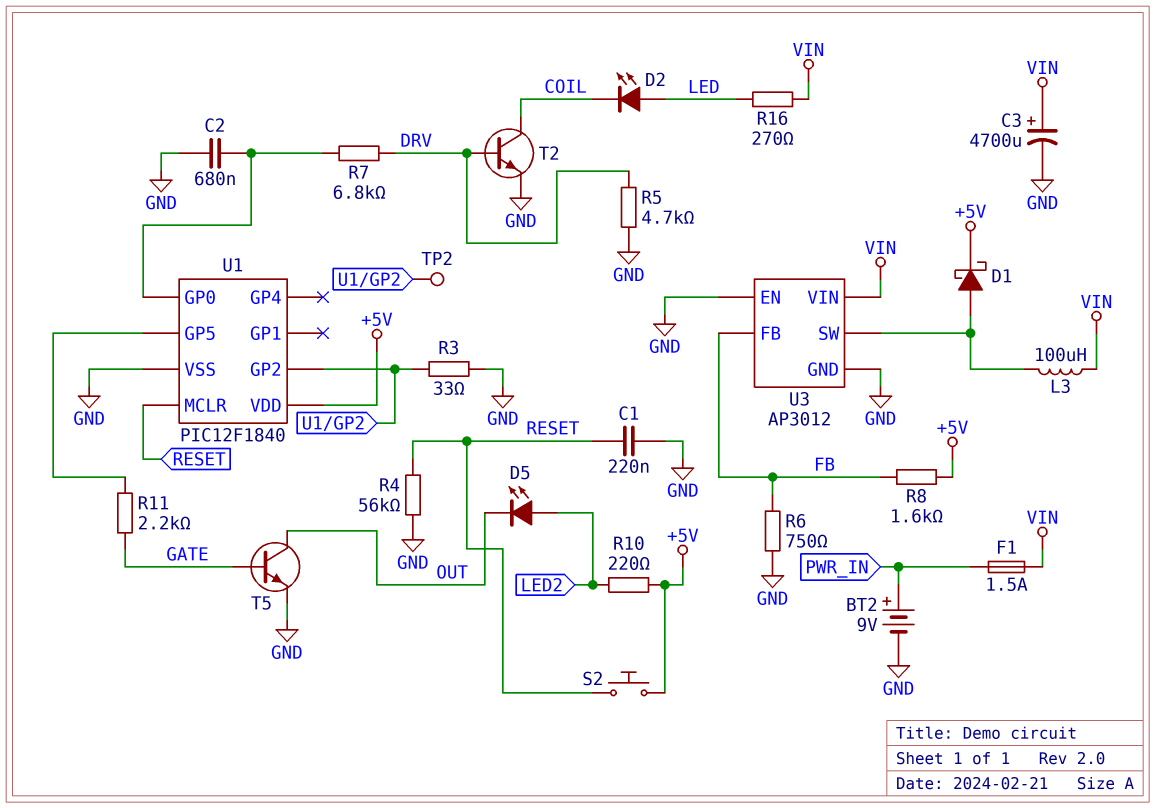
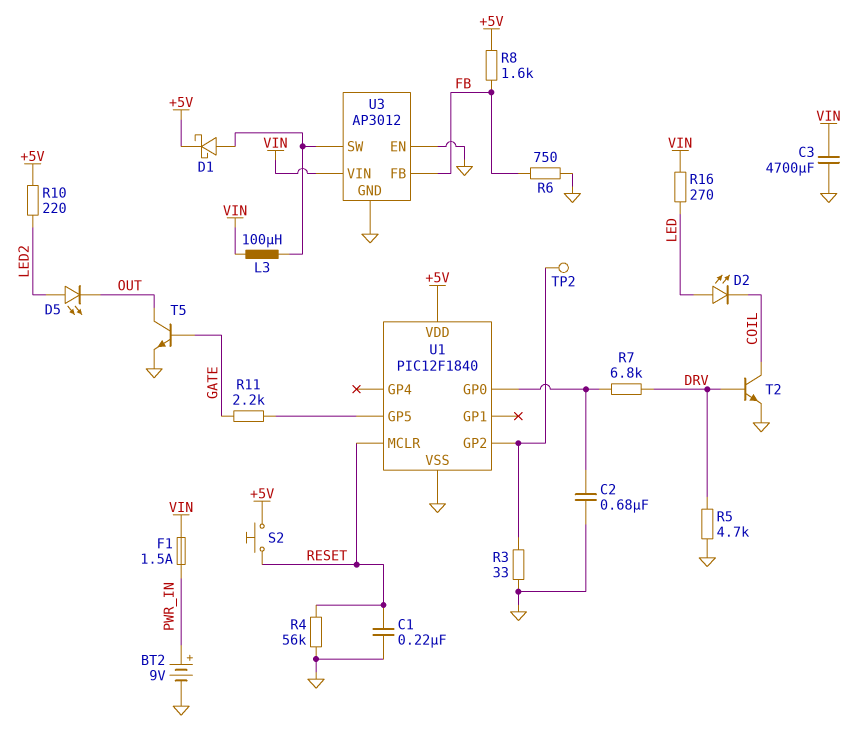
C3: 4700uF (plus VIN, minus GND) -> 4700uF (GND, VIN)

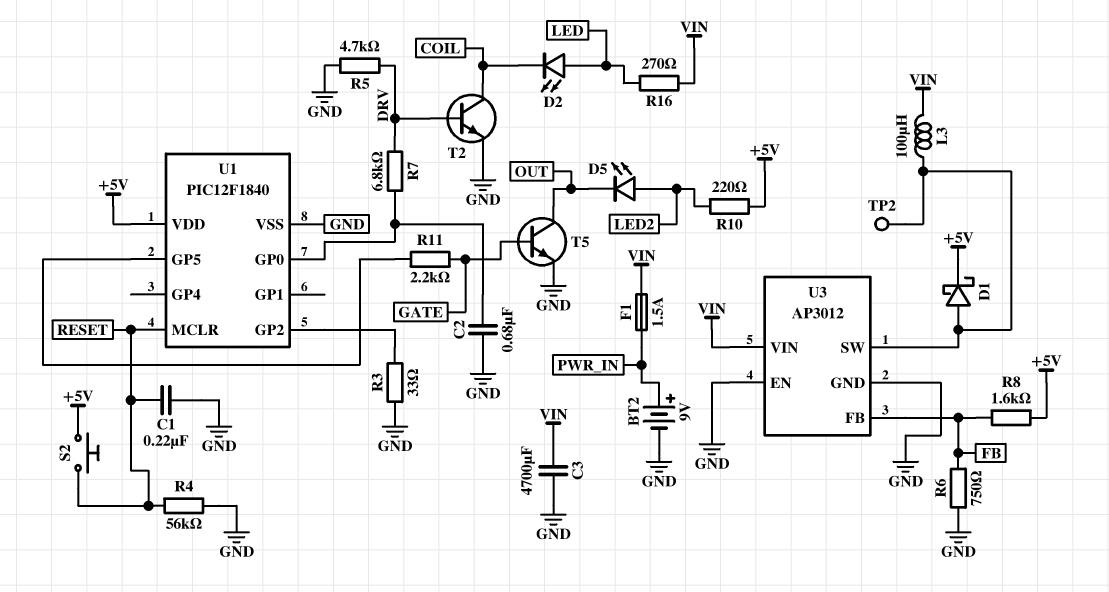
TP2: test point (U1/GP2) -> test point (U3/SW)

